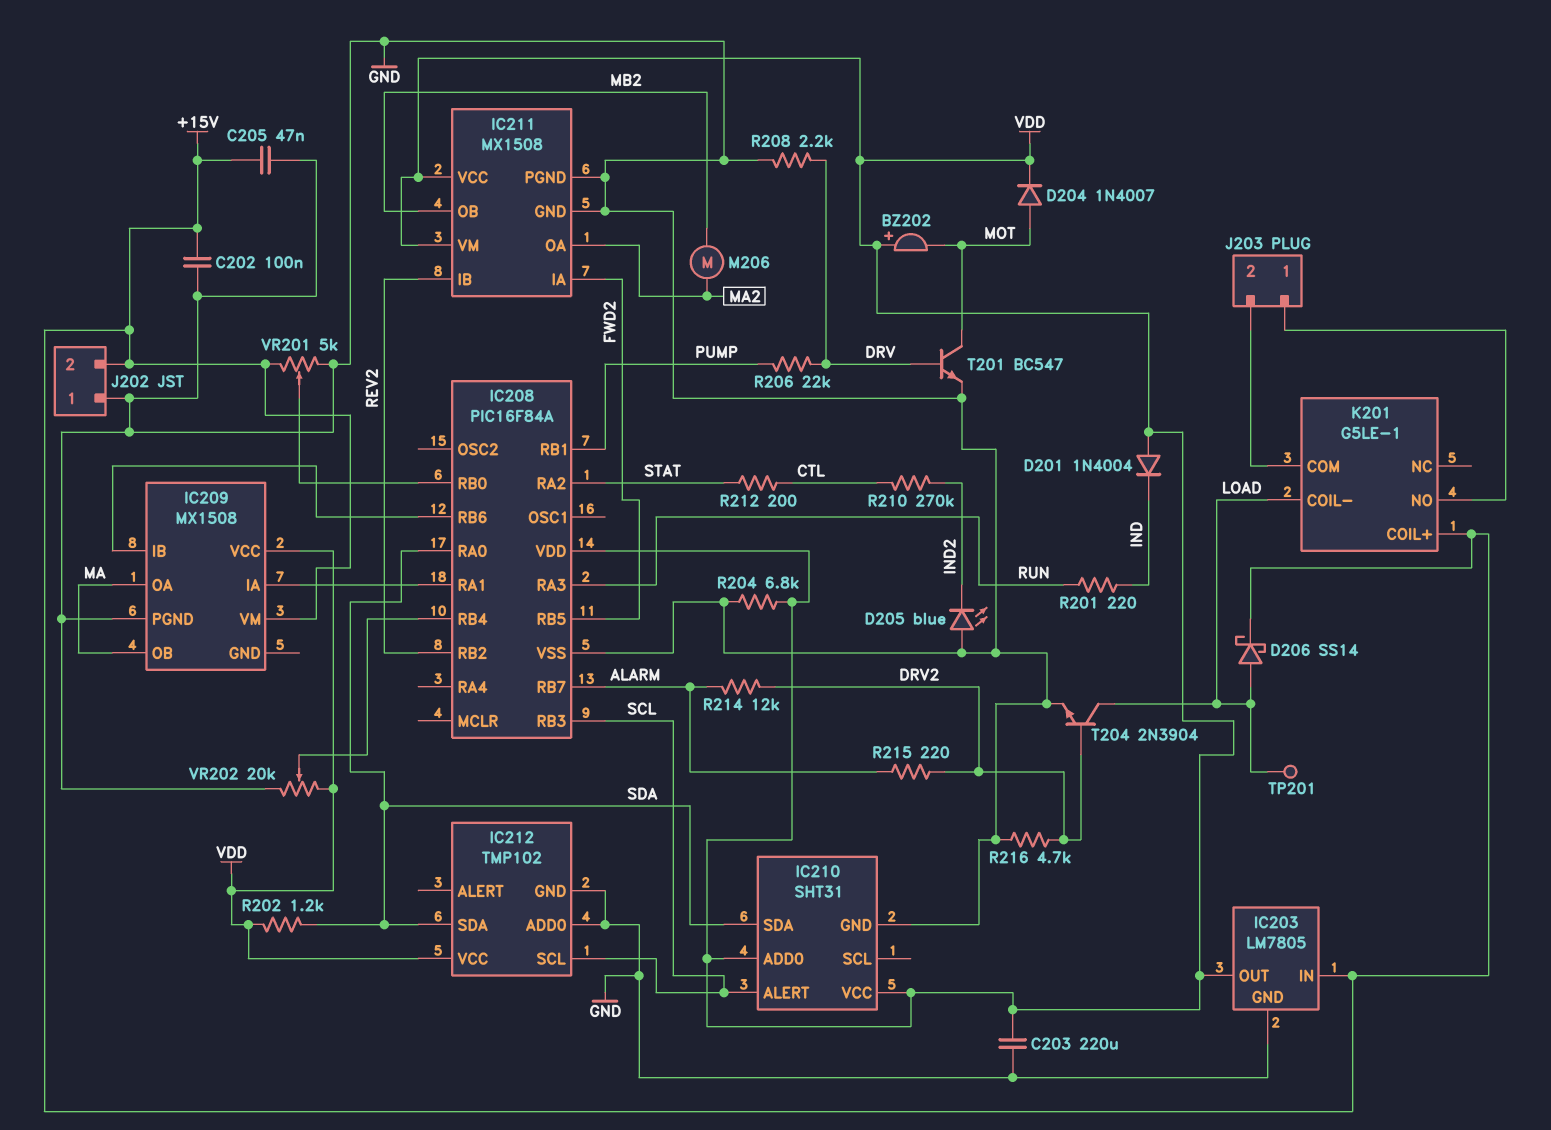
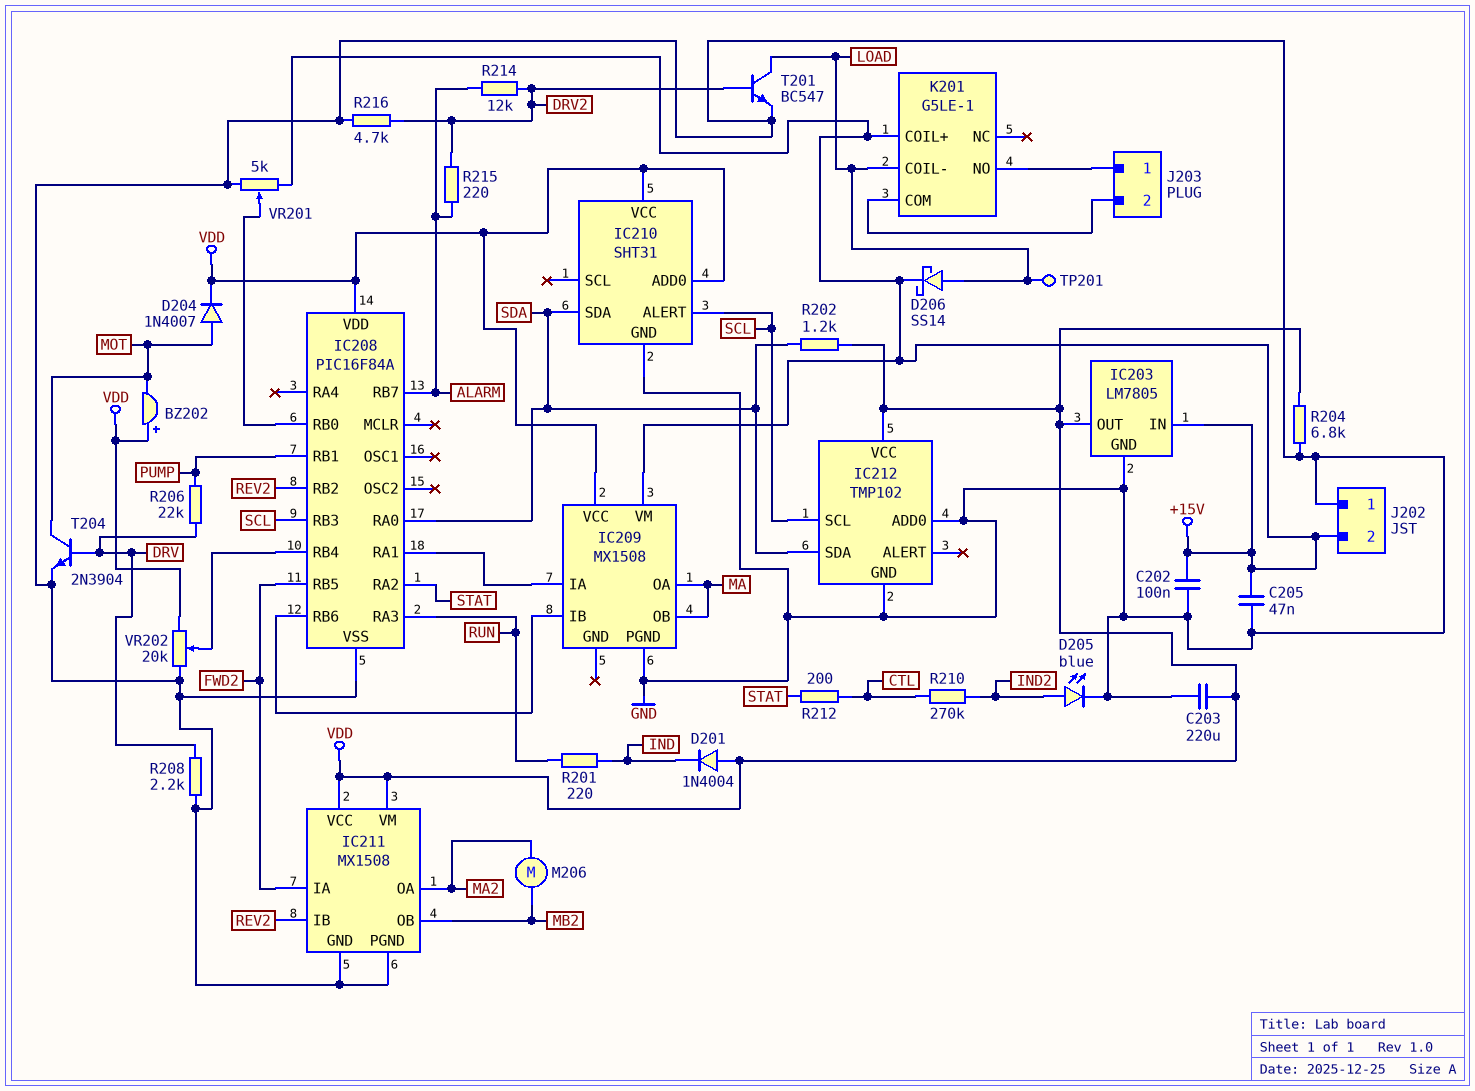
D205: LED blue (A GND, K IND2) -> LED blue (A IND2, K GND)
T201: NPN BC547 (B DRV, C MOT, E GND) -> NPN BC547 (B DRV2, C LOAD, E GND)
T204: NPN 2N3904 (B DRV2, C LOAD, E GND) -> NPN 2N3904 (B DRV, C MOT, E GND)

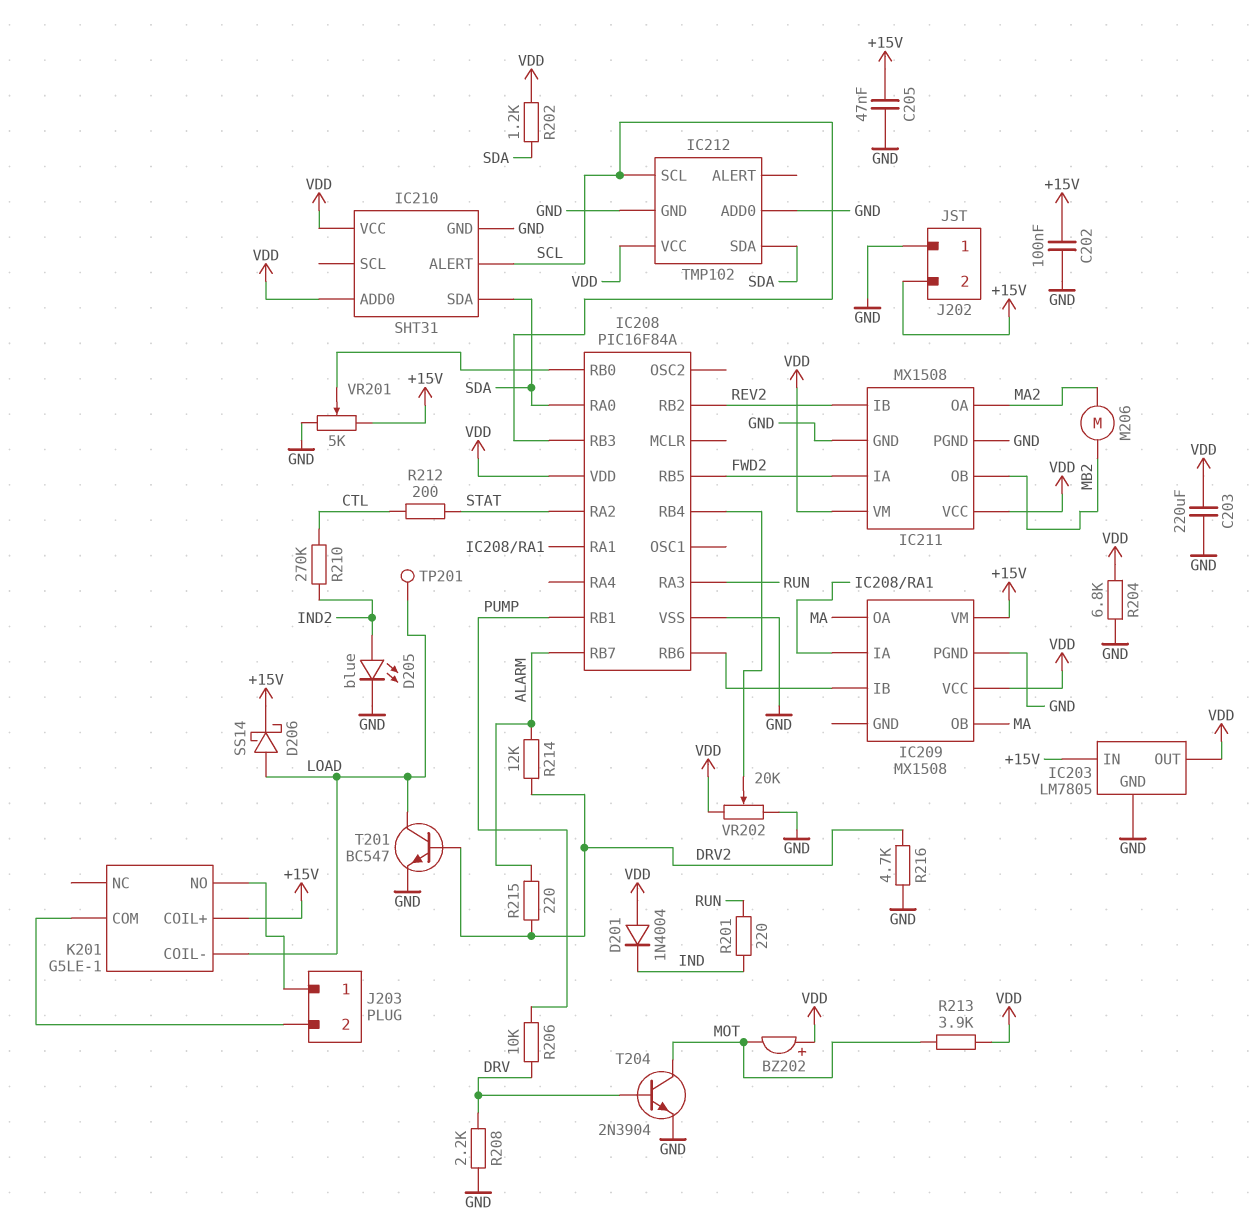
D204: diode 1N4007 (A MOT, K VDD) -> none
R206: 22k (DRV, PUMP) -> 10k (DRV, PUMP)
R213: none -> 3.9k (MOT, VDD)

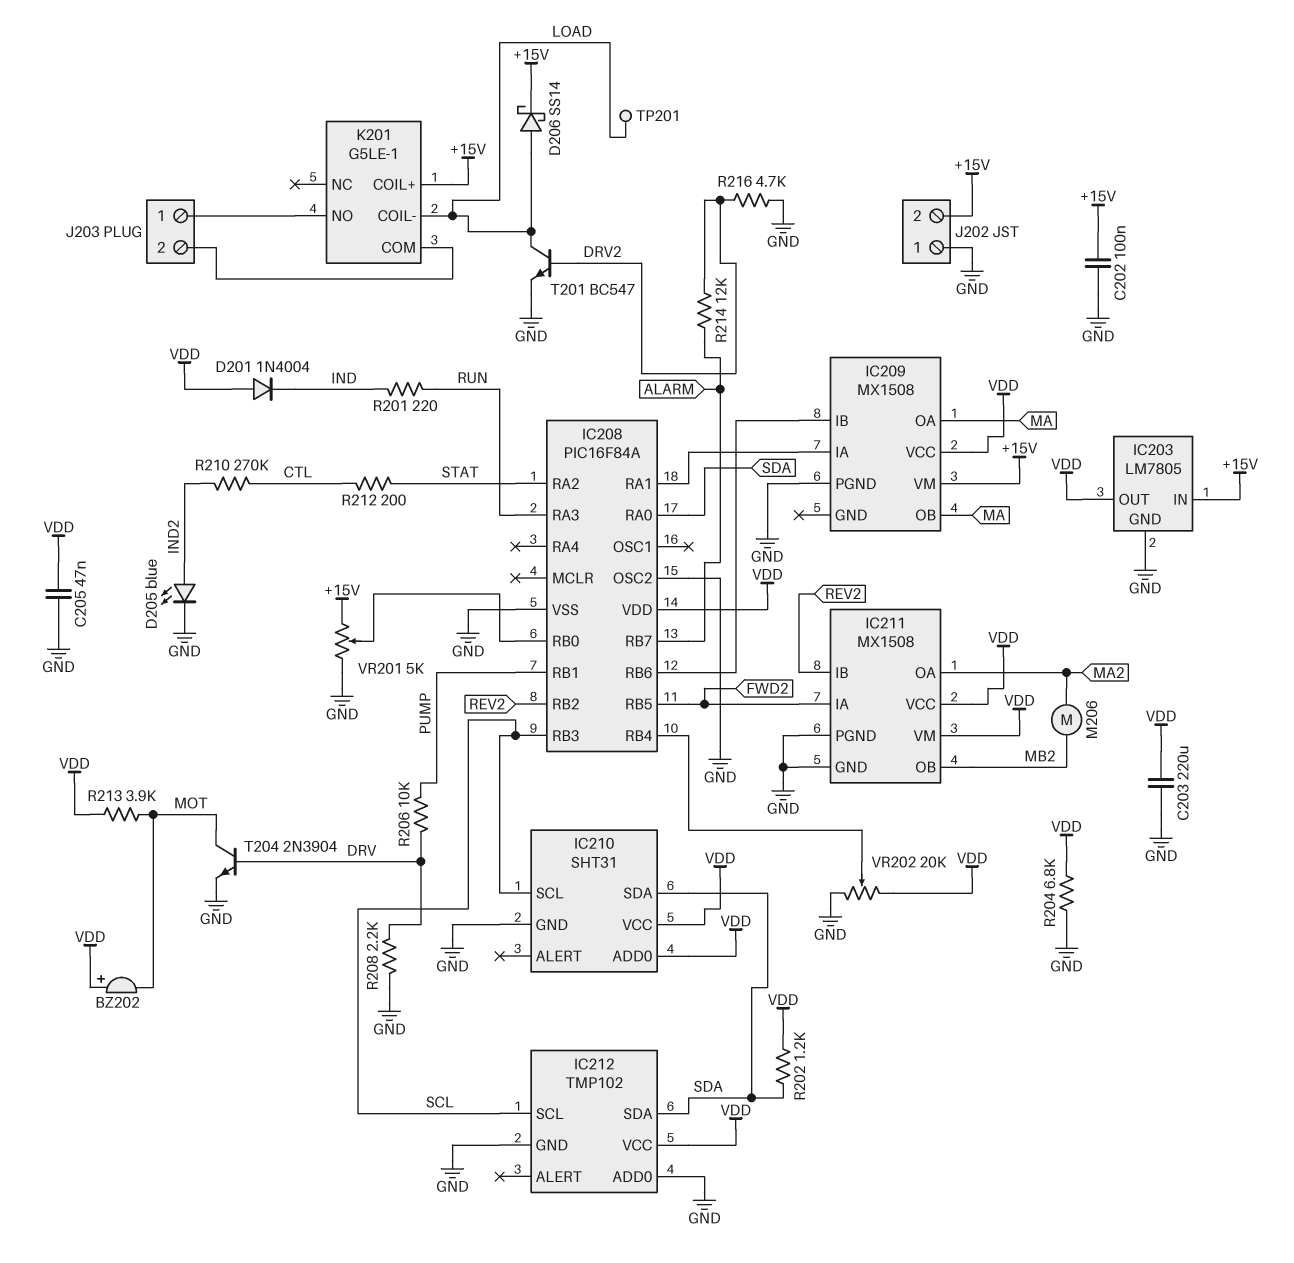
C205: 47nF (+15V, GND) -> 47nF (GND, VDD)
IC208 pin OSC2: none -> GND
IC210 pin ALERT: SCL -> none
IC210 pin SCL: none -> SCL
R215: 220 (ALARM, DRV2) -> none

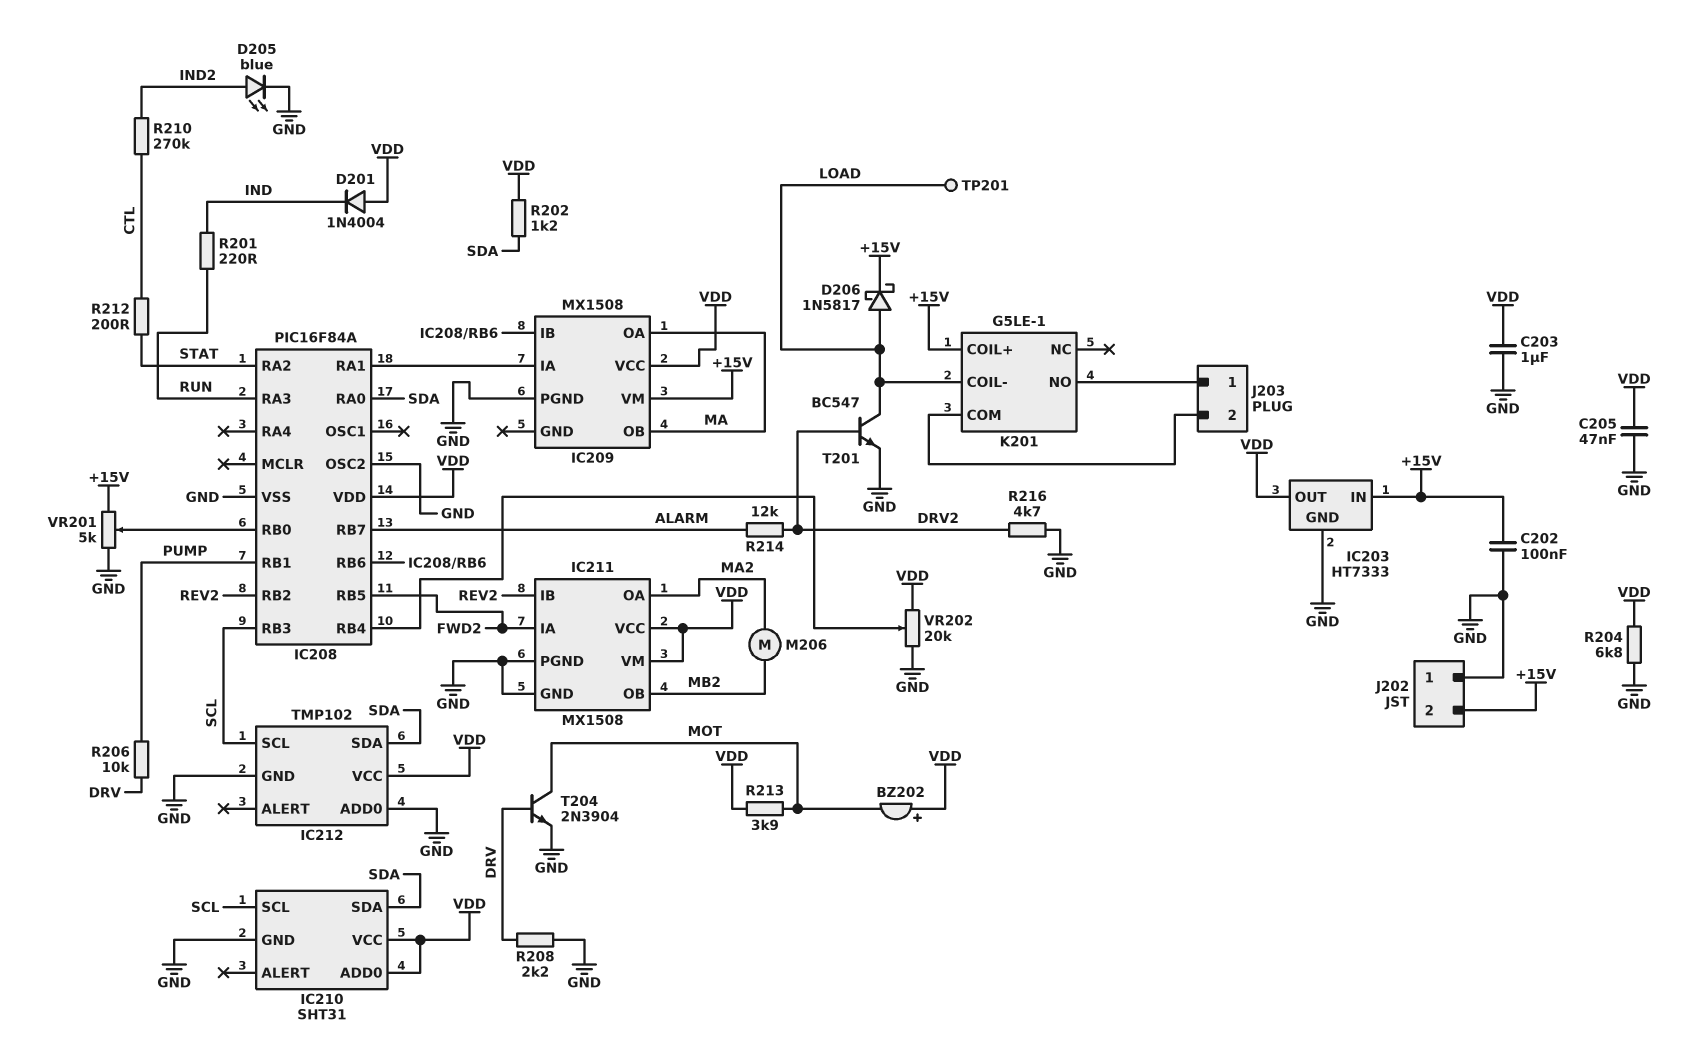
C203: 220uF (GND, VDD) -> 1uF (GND, VDD)
D206: schottky SS14 (A LOAD, K +15V) -> schottky 1N5817 (A LOAD, K +15V)
IC203: LM7805 -> HT7333

